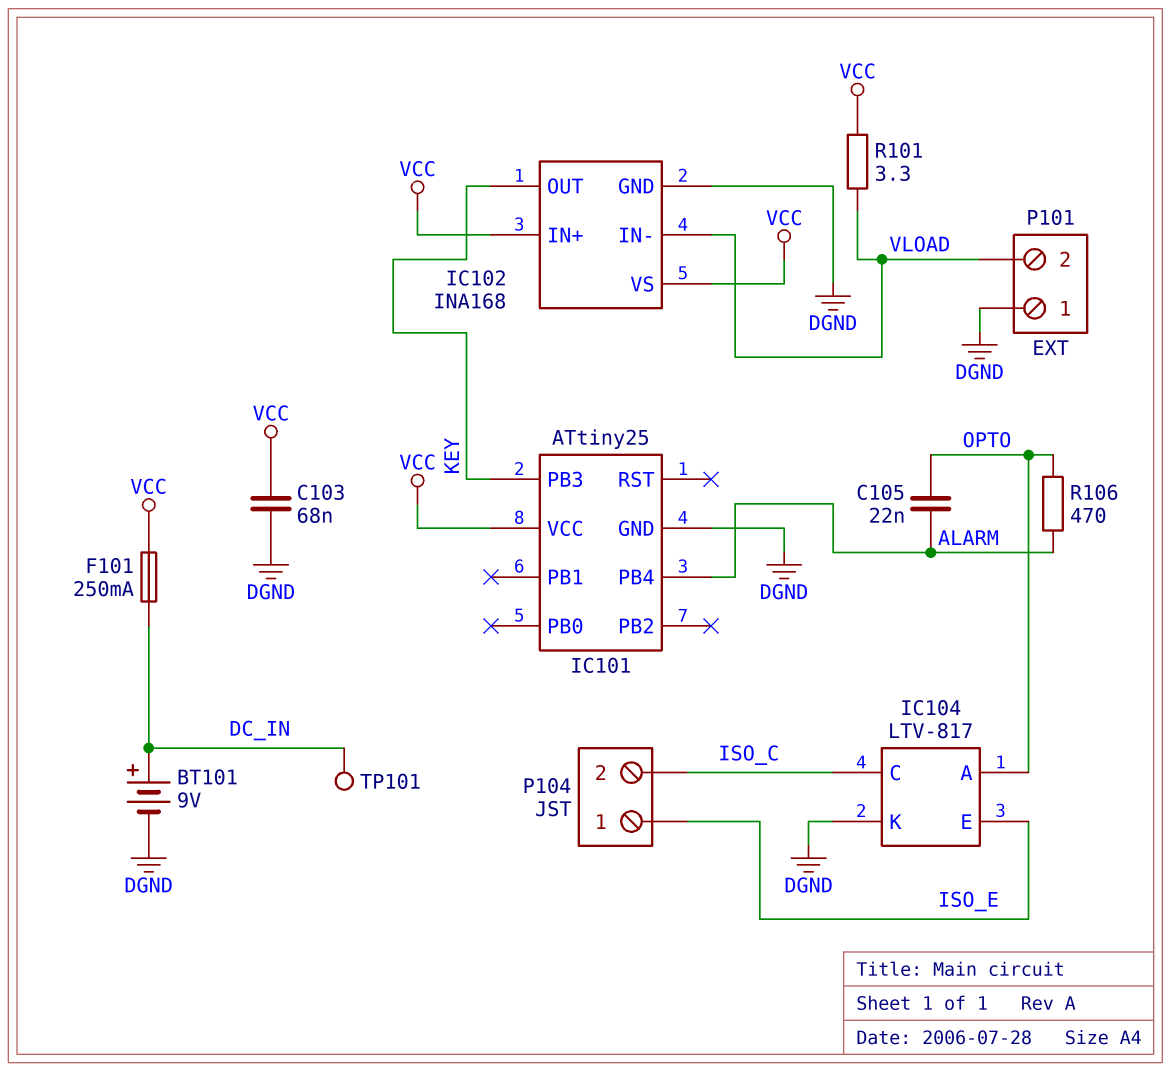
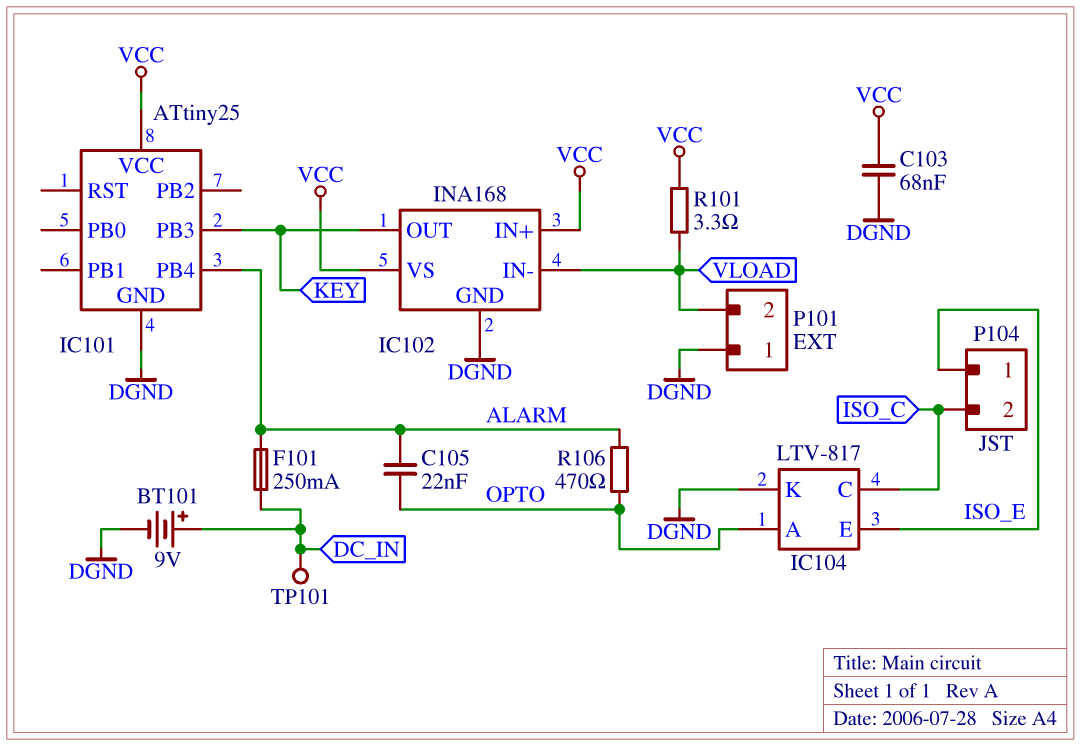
F101: 250mA (DC_IN, VCC) -> 250mA (ALARM, DC_IN)

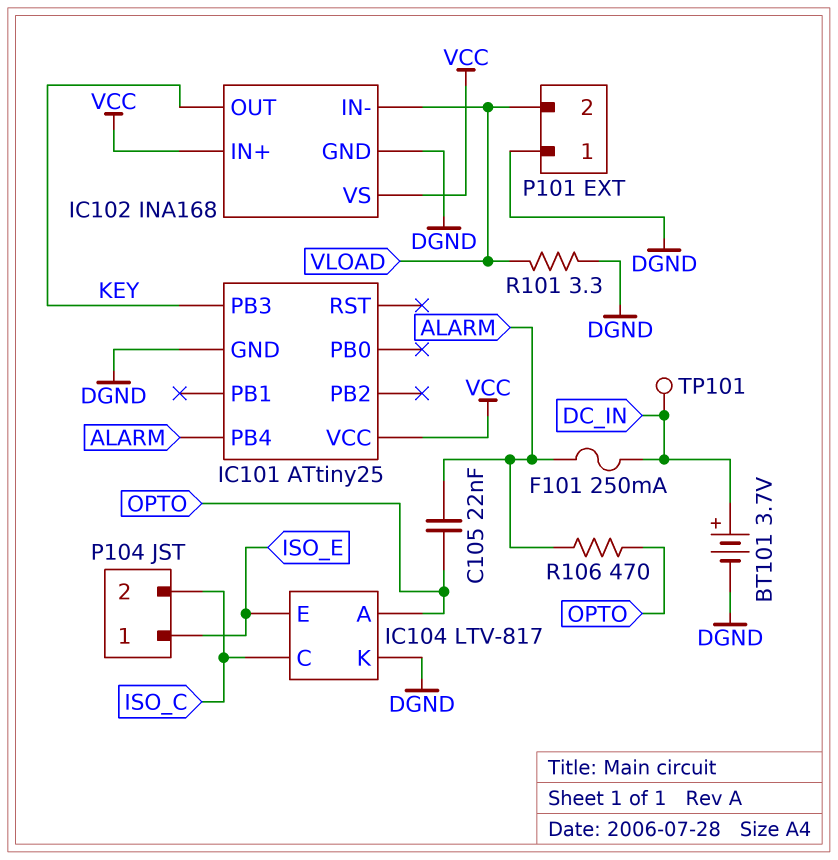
BT101: 9V (plus DC_IN, minus DGND) -> 3.7V (plus DC_IN, minus DGND)
C103: 68nF (DGND, VCC) -> none
R101: 3.3 (VCC, VLOAD) -> 3.3 (DGND, VLOAD)

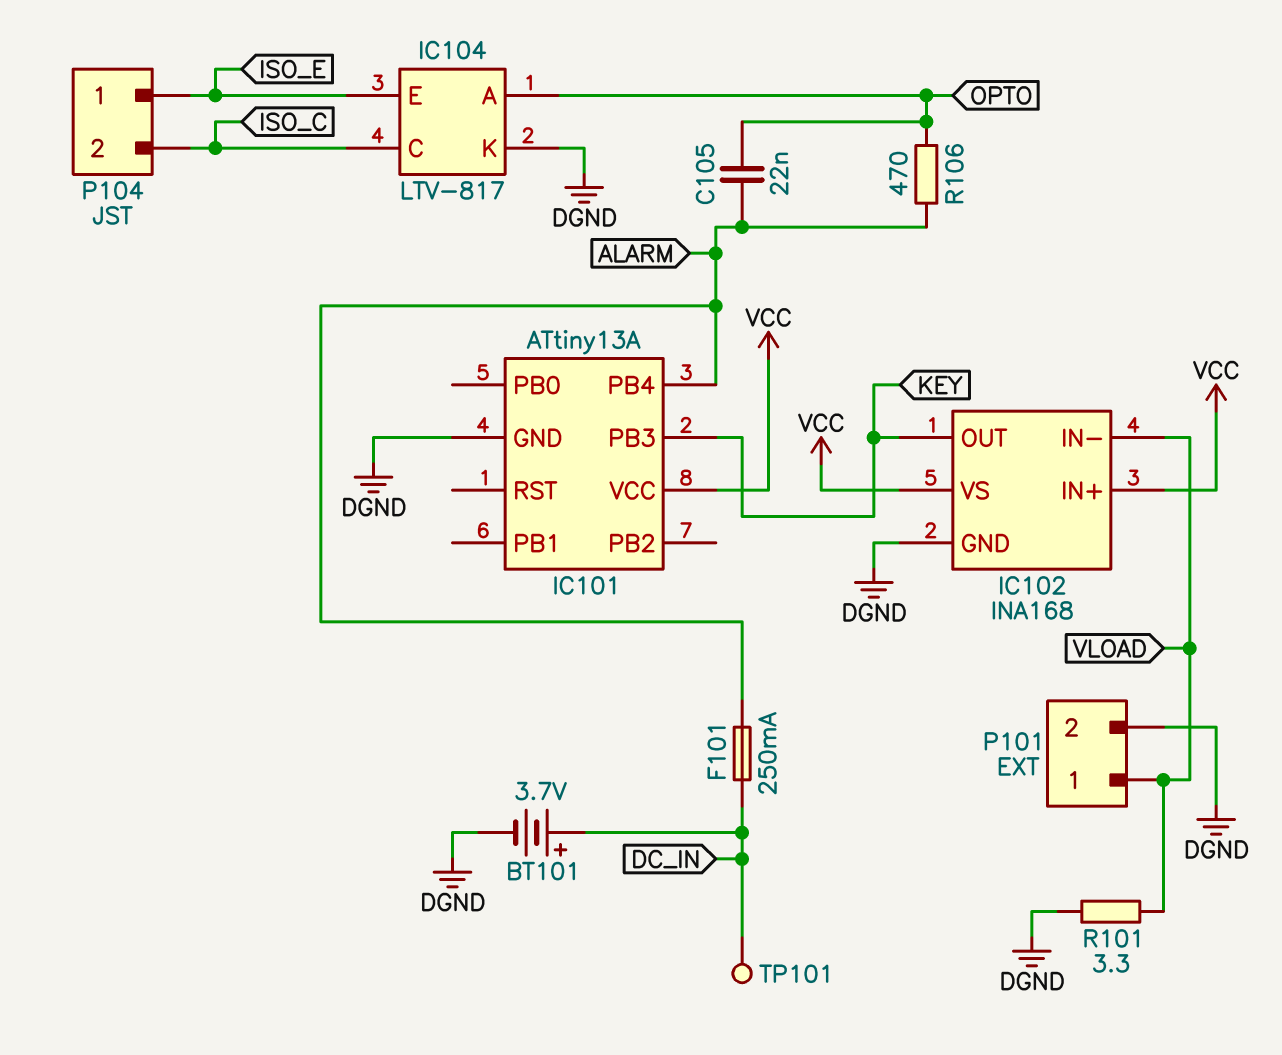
IC101: ATtiny25 -> ATtiny13A
P101 pin 1: DGND -> VLOAD
P101 pin 2: VLOAD -> DGND

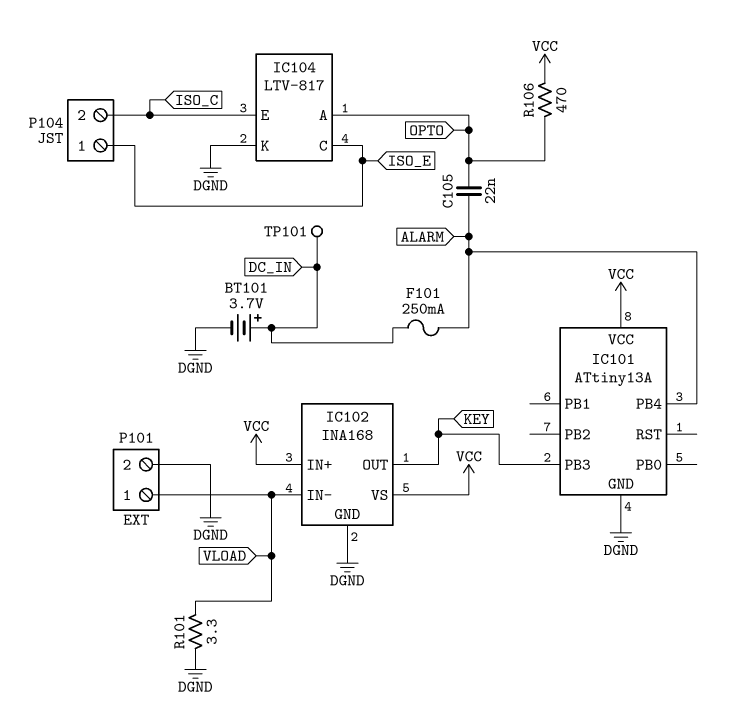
IC104 pin C: ISO_C -> ISO_E
IC104 pin E: ISO_E -> ISO_C
R106: 470 (ALARM, OPTO) -> 470 (OPTO, VCC)

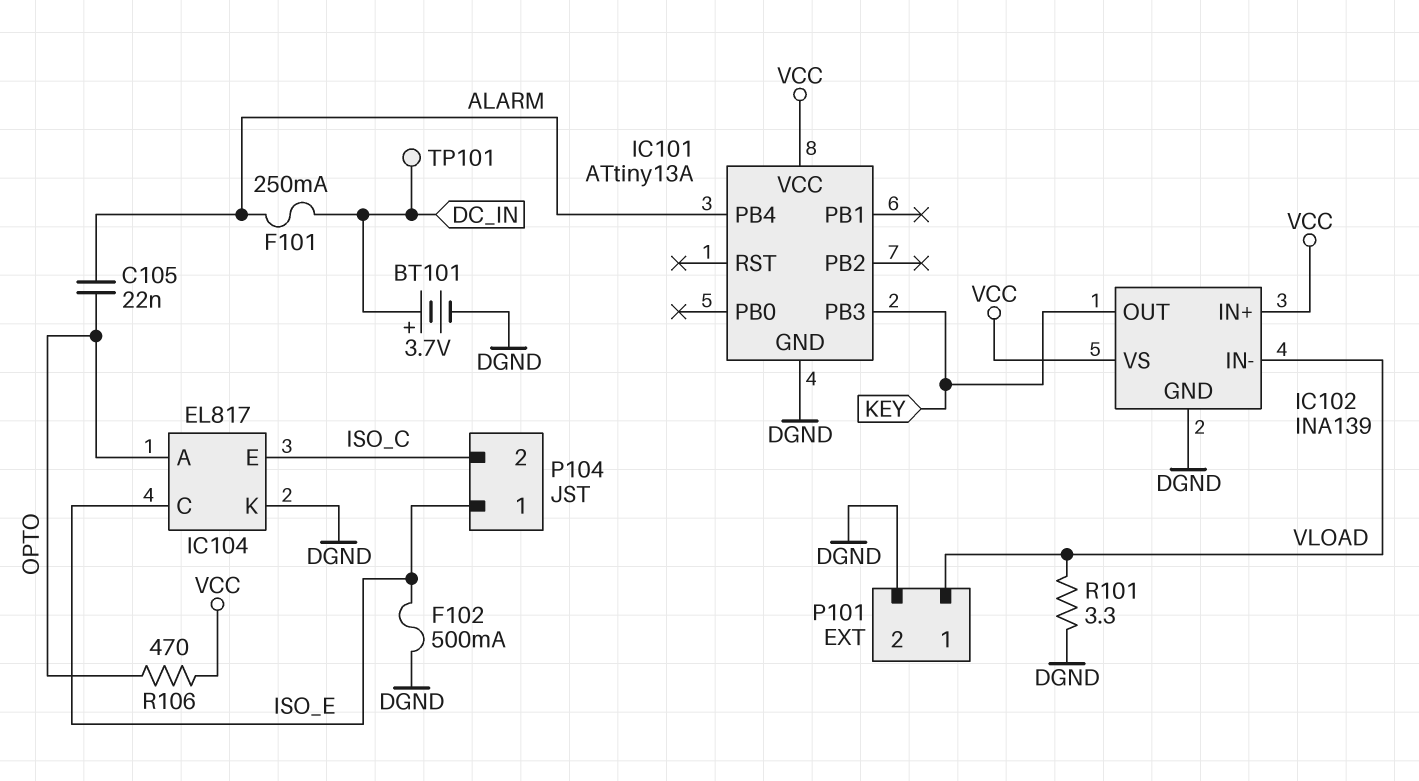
F102: none -> 500mA (DGND, ISO_E)
IC102: INA168 -> INA139
IC104: LTV-817 -> EL817

